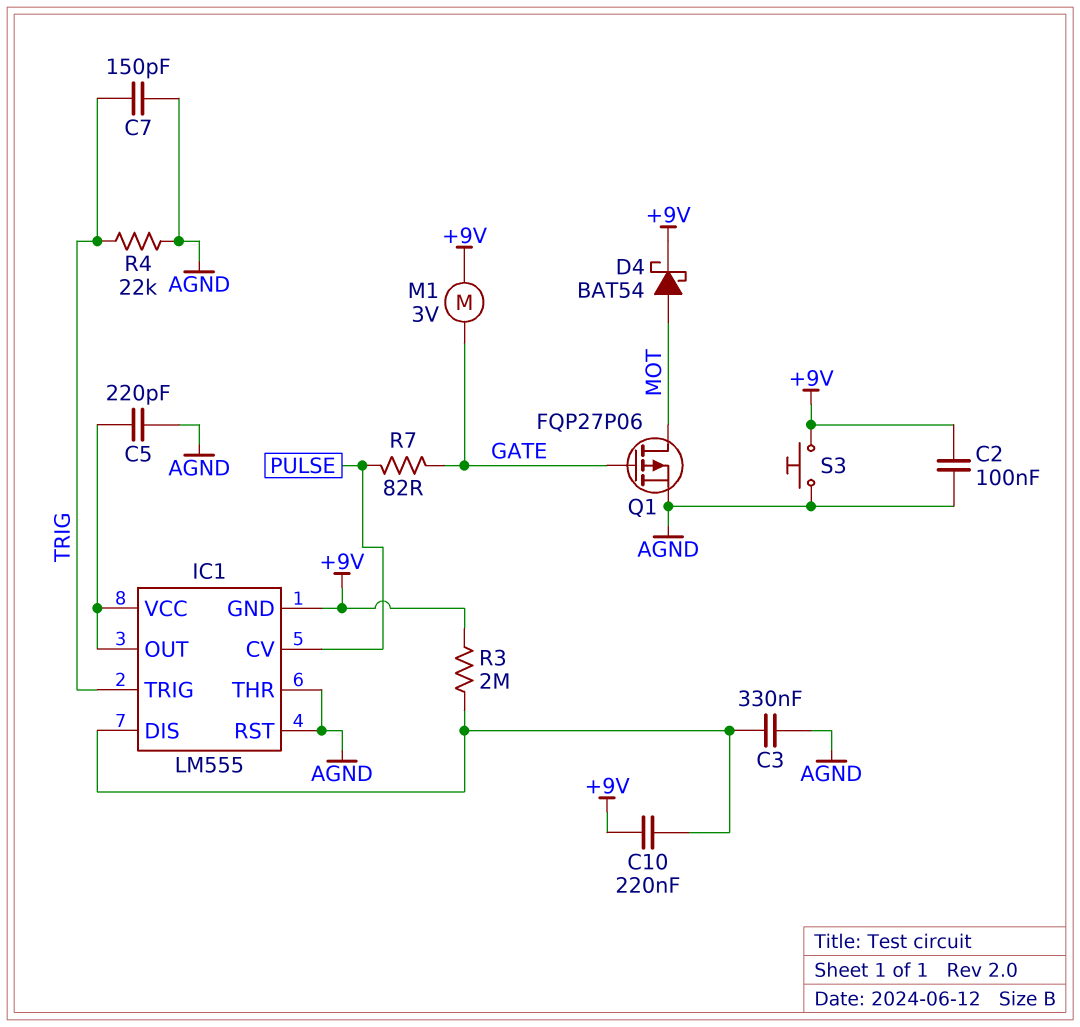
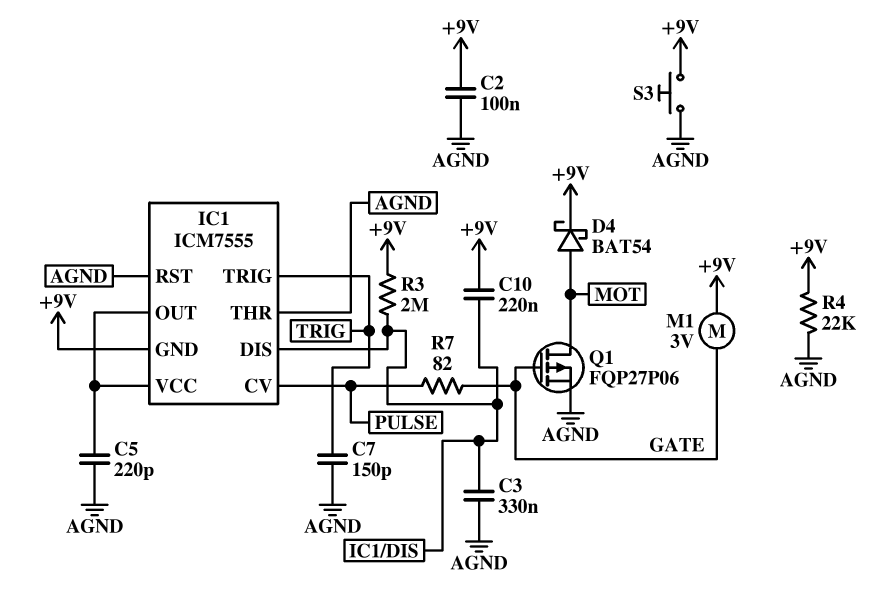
IC1: LM555 -> ICM7555
R4: 22k (AGND, TRIG) -> 22k (+9V, AGND)

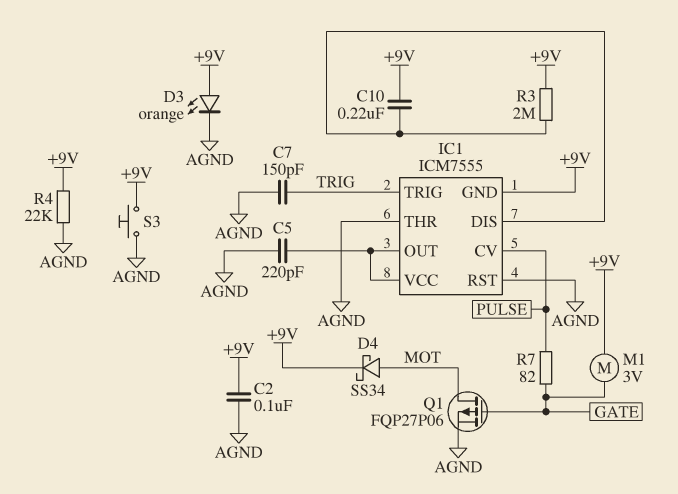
C3: 330nF (AGND, IC1/DIS) -> none
D3: none -> LED orange (A +9V, K AGND)
D4: schottky BAT54 (A MOT, K +9V) -> schottky SS34 (A MOT, K +9V)

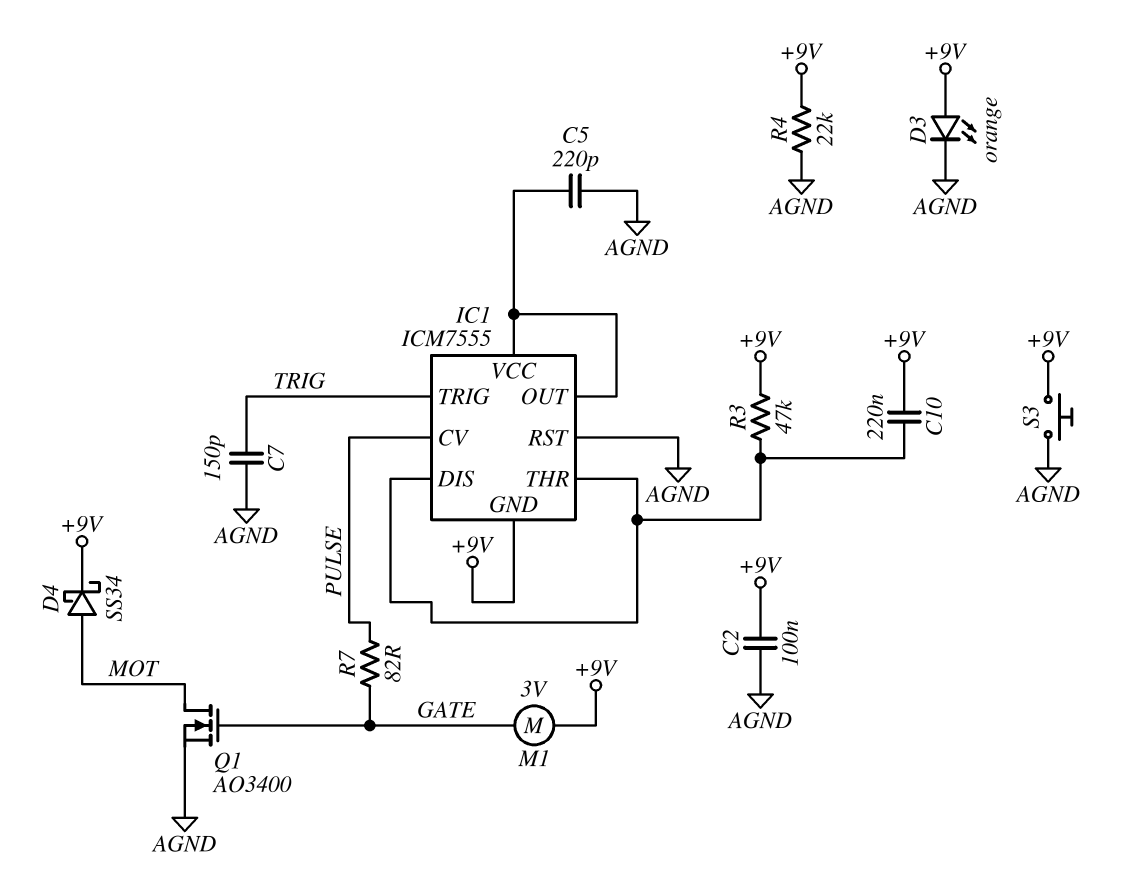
IC1 pin THR: AGND -> IC1/DIS
Q1: PMOS FQP27P06 (G GATE, D MOT, S AGND) -> NMOS AO3400 (G GATE, D MOT, S AGND)
R3: 2M (+9V, IC1/DIS) -> 47k (+9V, IC1/DIS)

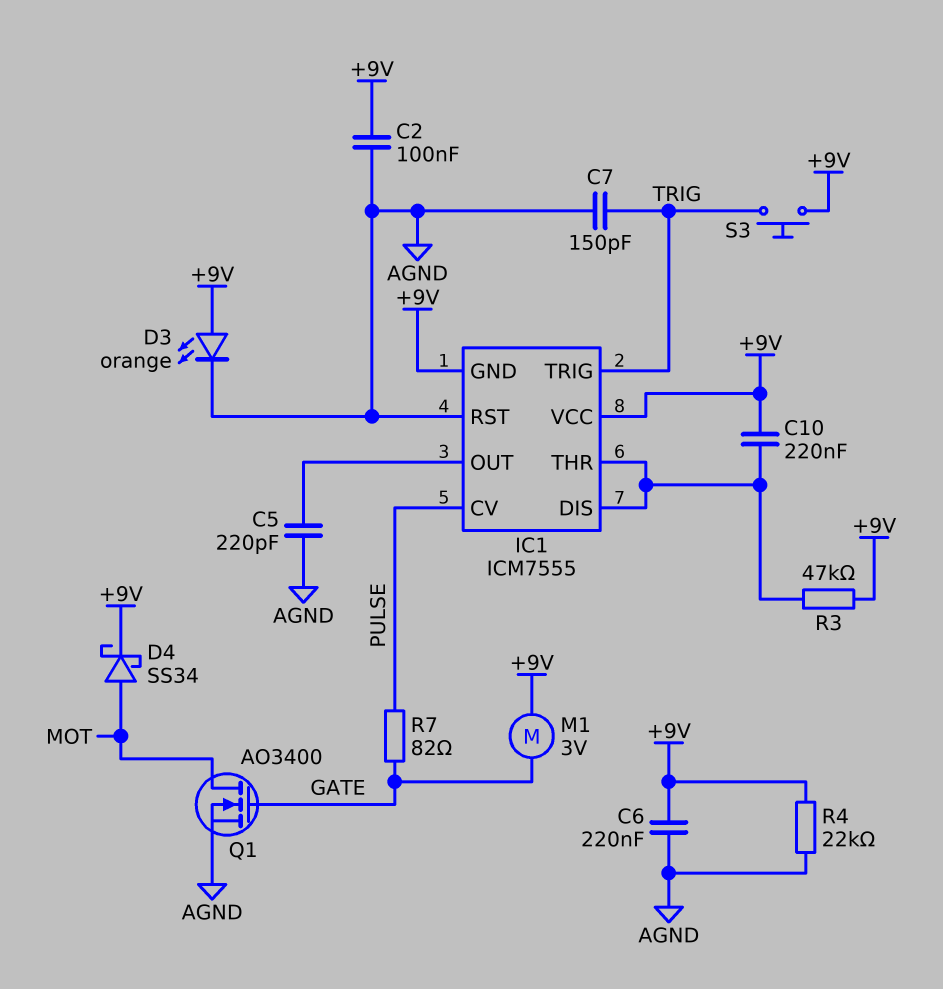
C6: none -> 220nF (+9V, AGND)
IC1 pin VCC: IC1/OUT -> +9V
S3: button (+9V, AGND) -> button (+9V, TRIG)

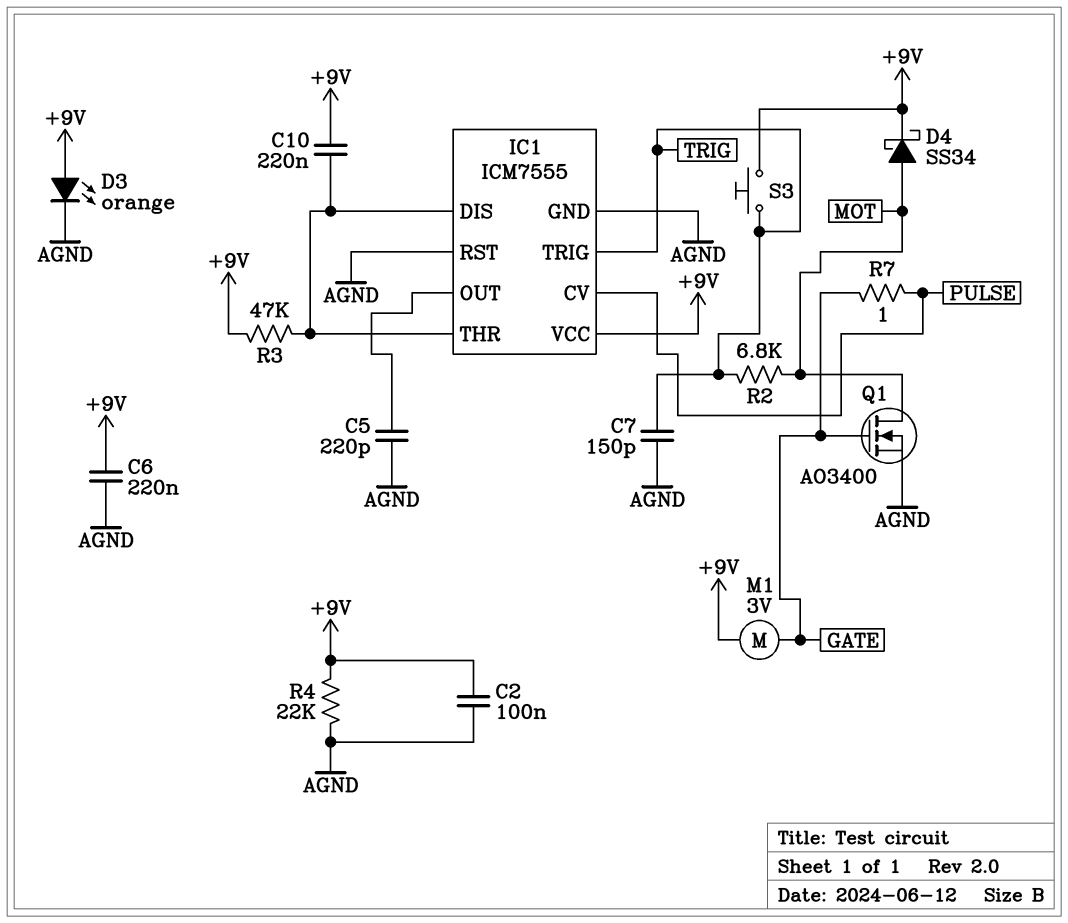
IC1 pin GND: +9V -> AGND
R2: none -> 6.8k (MOT, TRIG)
R7: 82 (GATE, PULSE) -> 1 (GATE, PULSE)

